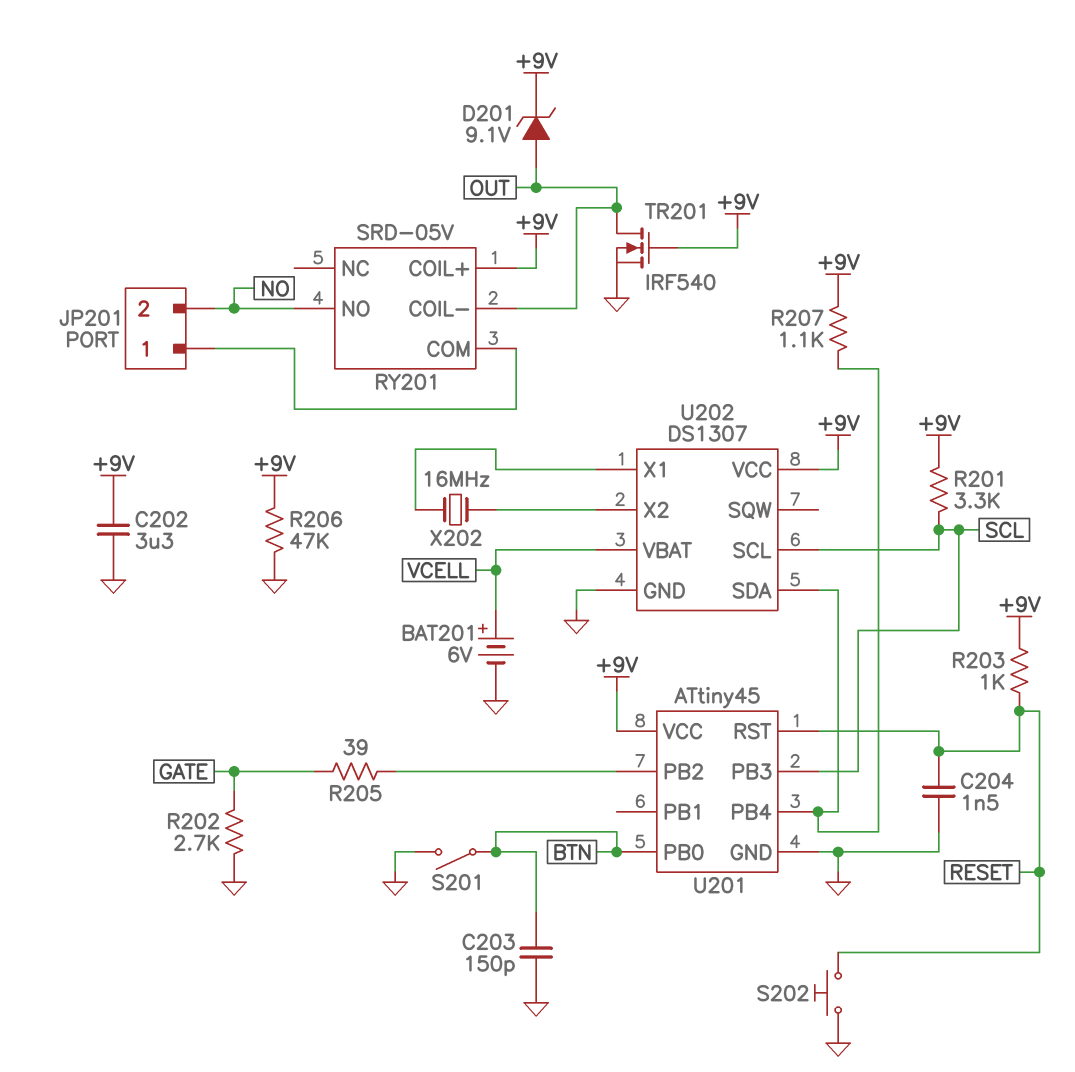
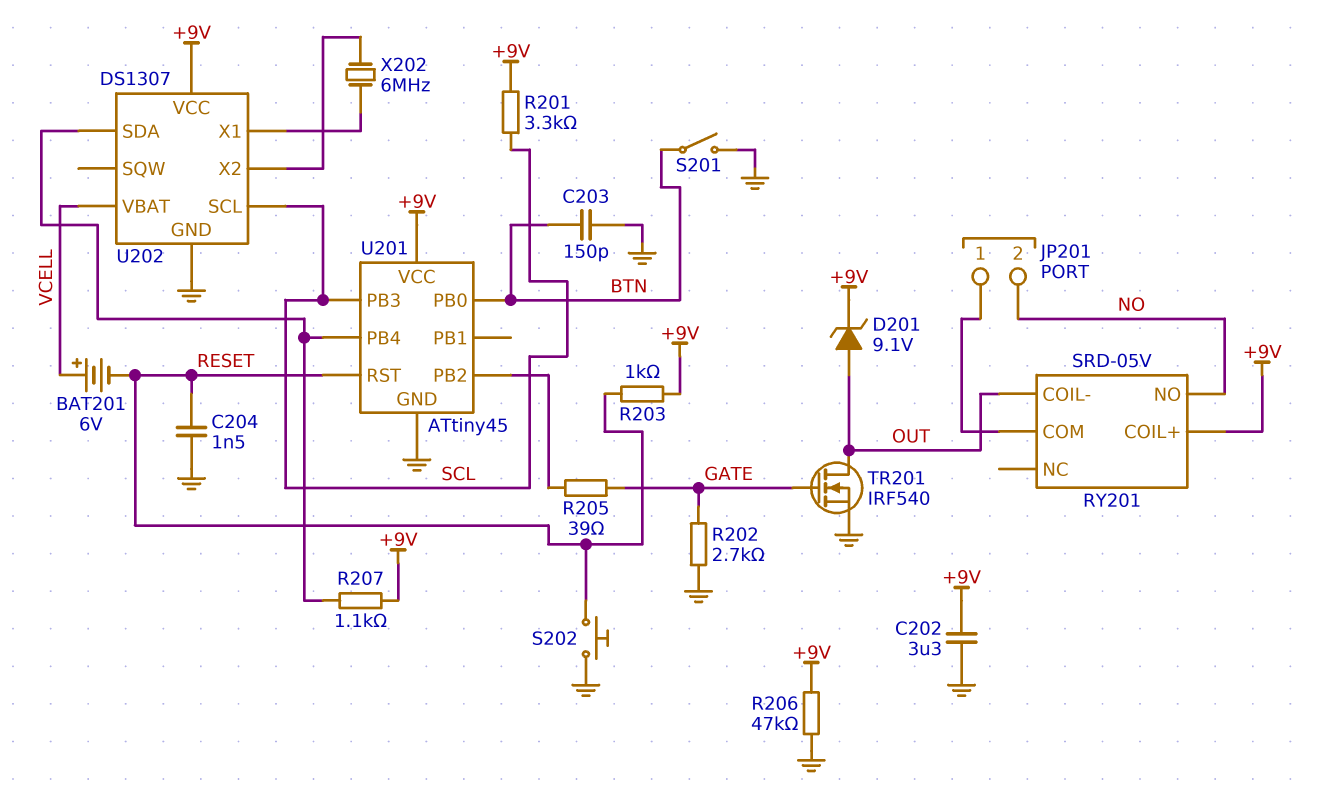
BAT201: 6V (plus VCELL, minus GND) -> 6V (plus VCELL, minus RESET)
TR201: NMOS IRF540 (G +9V, D OUT, S GND) -> NMOS IRF540 (G GATE, D OUT, S GND)
X202: 16MHz (U202/X1, U202/X2) -> 6MHz (U202/X1, U202/X2)

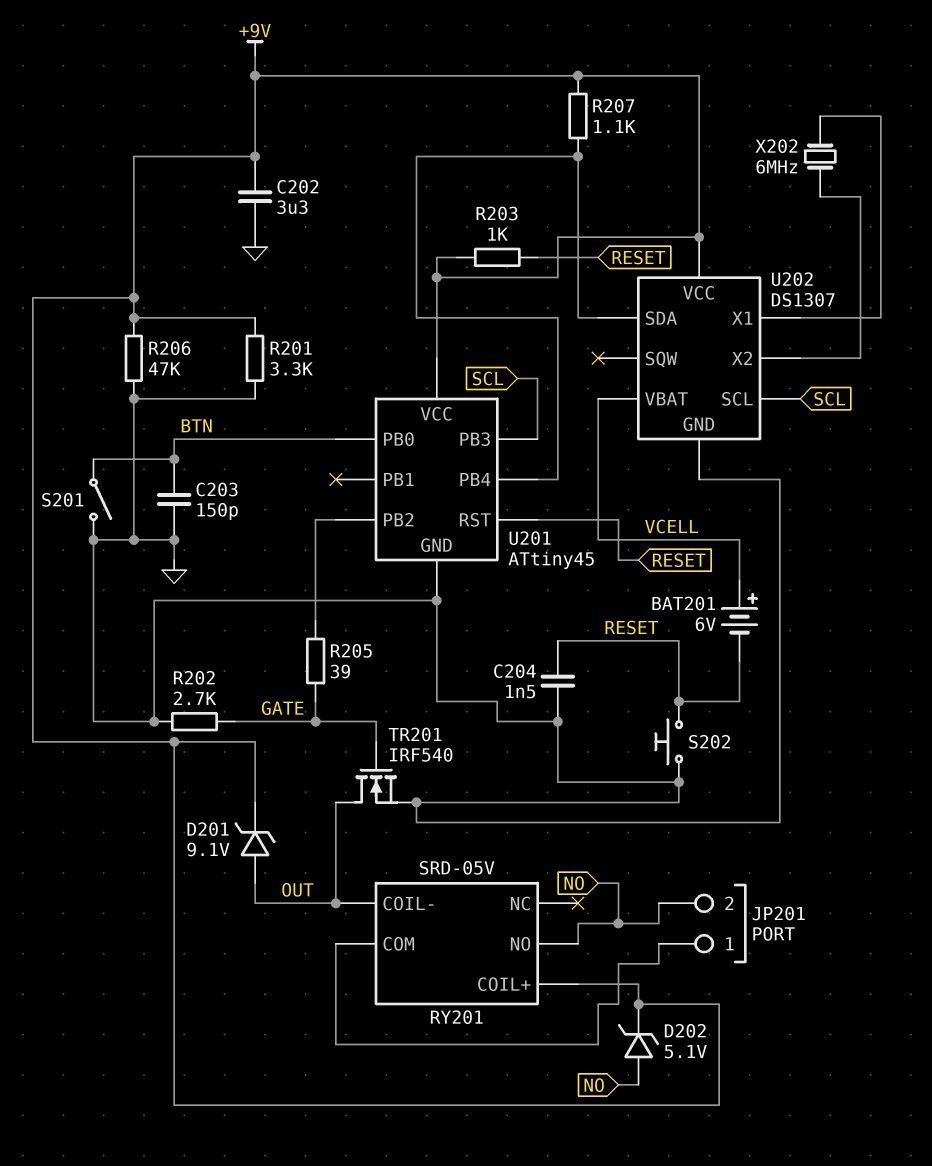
D202: none -> zener 5.1V (A NO, K +9V)
R201: 3.3k (+9V, SCL) -> 3.3k (+9V, GND)

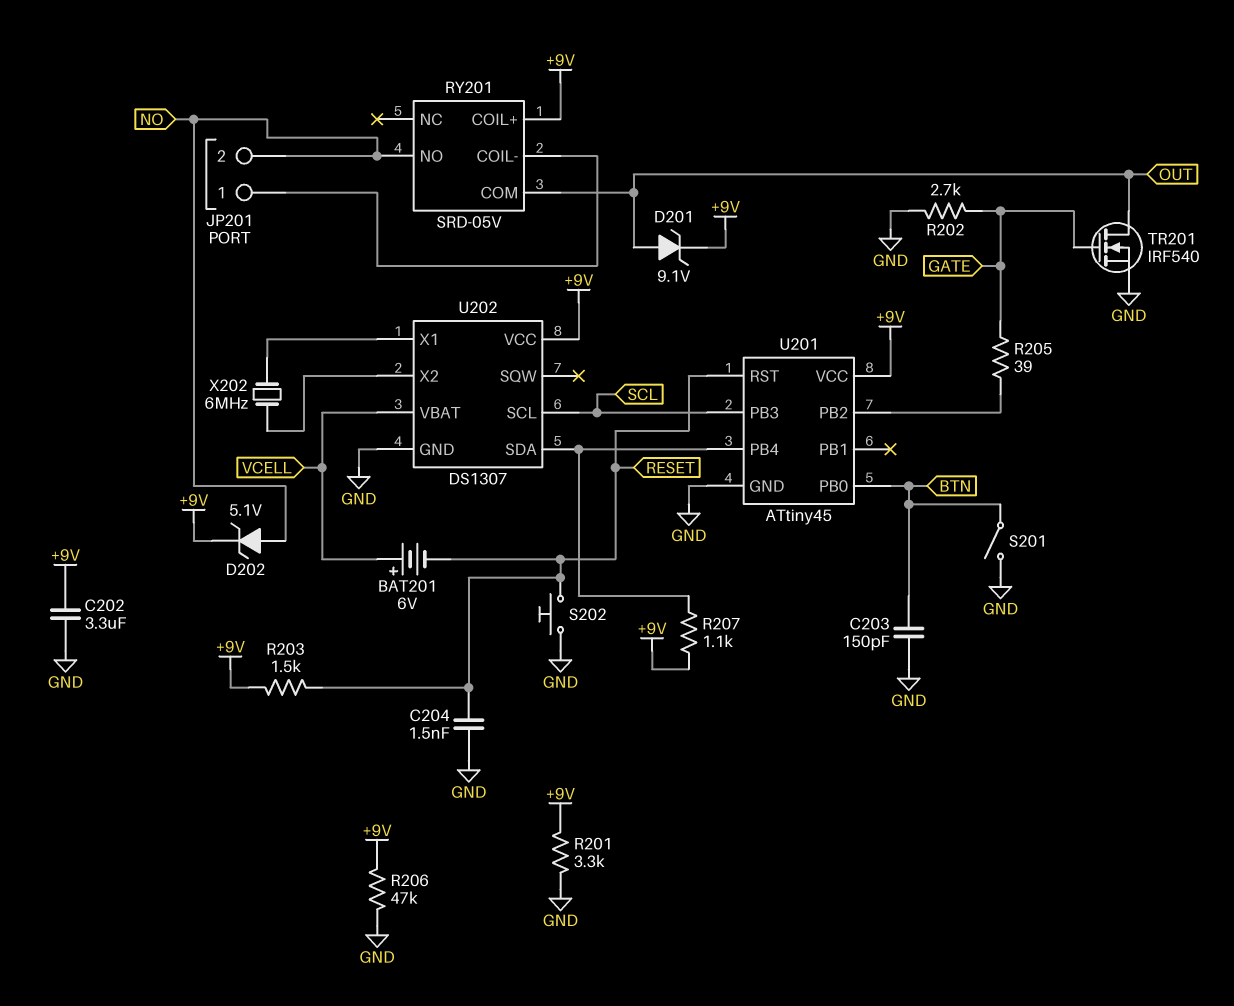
R203: 1k (+9V, RESET) -> 1.5k (+9V, RESET)
RY201 pin COIL-: OUT -> JP201/1
RY201 pin COM: JP201/1 -> OUT

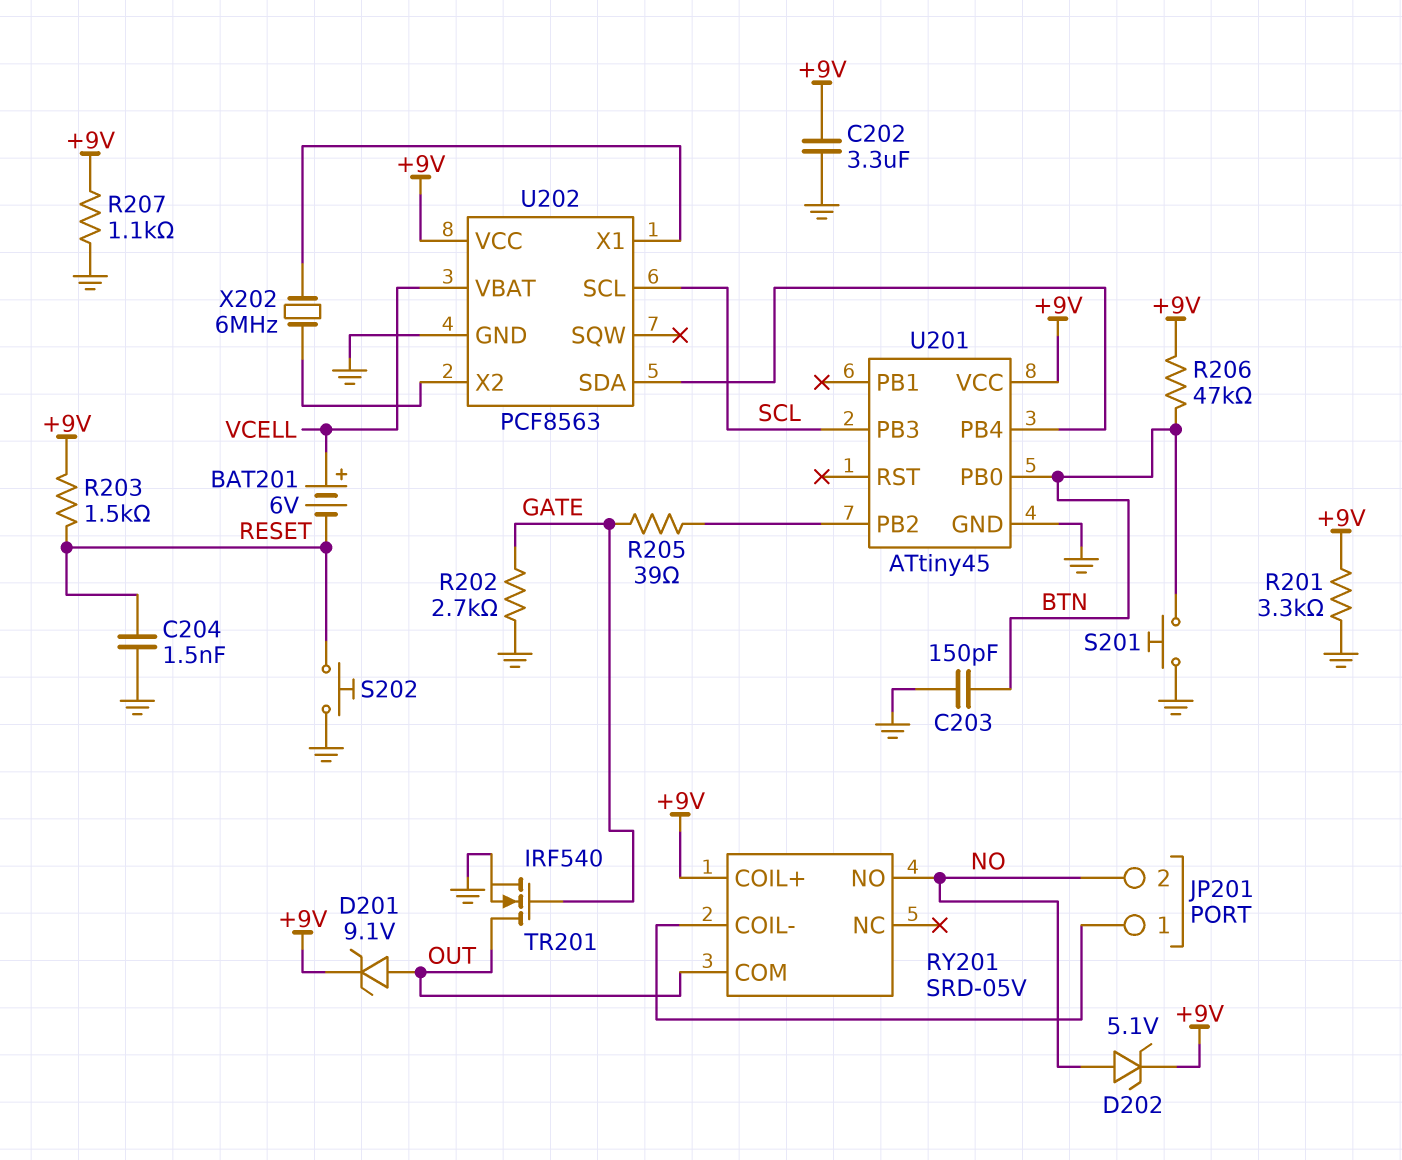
R206: 47k (+9V, GND) -> 47k (+9V, BTN)
R207: 1.1k (+9V, U201/PB4) -> 1.1k (+9V, GND)
S201: switch (BTN, GND) -> button (BTN, GND)
U201 pin RST: RESET -> none
U202: DS1307 -> PCF8563

